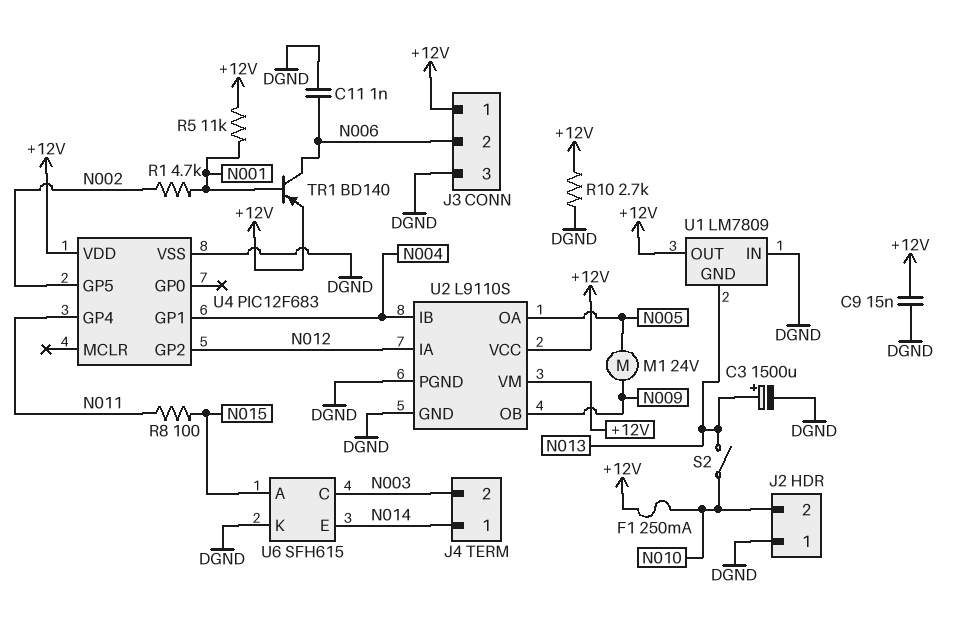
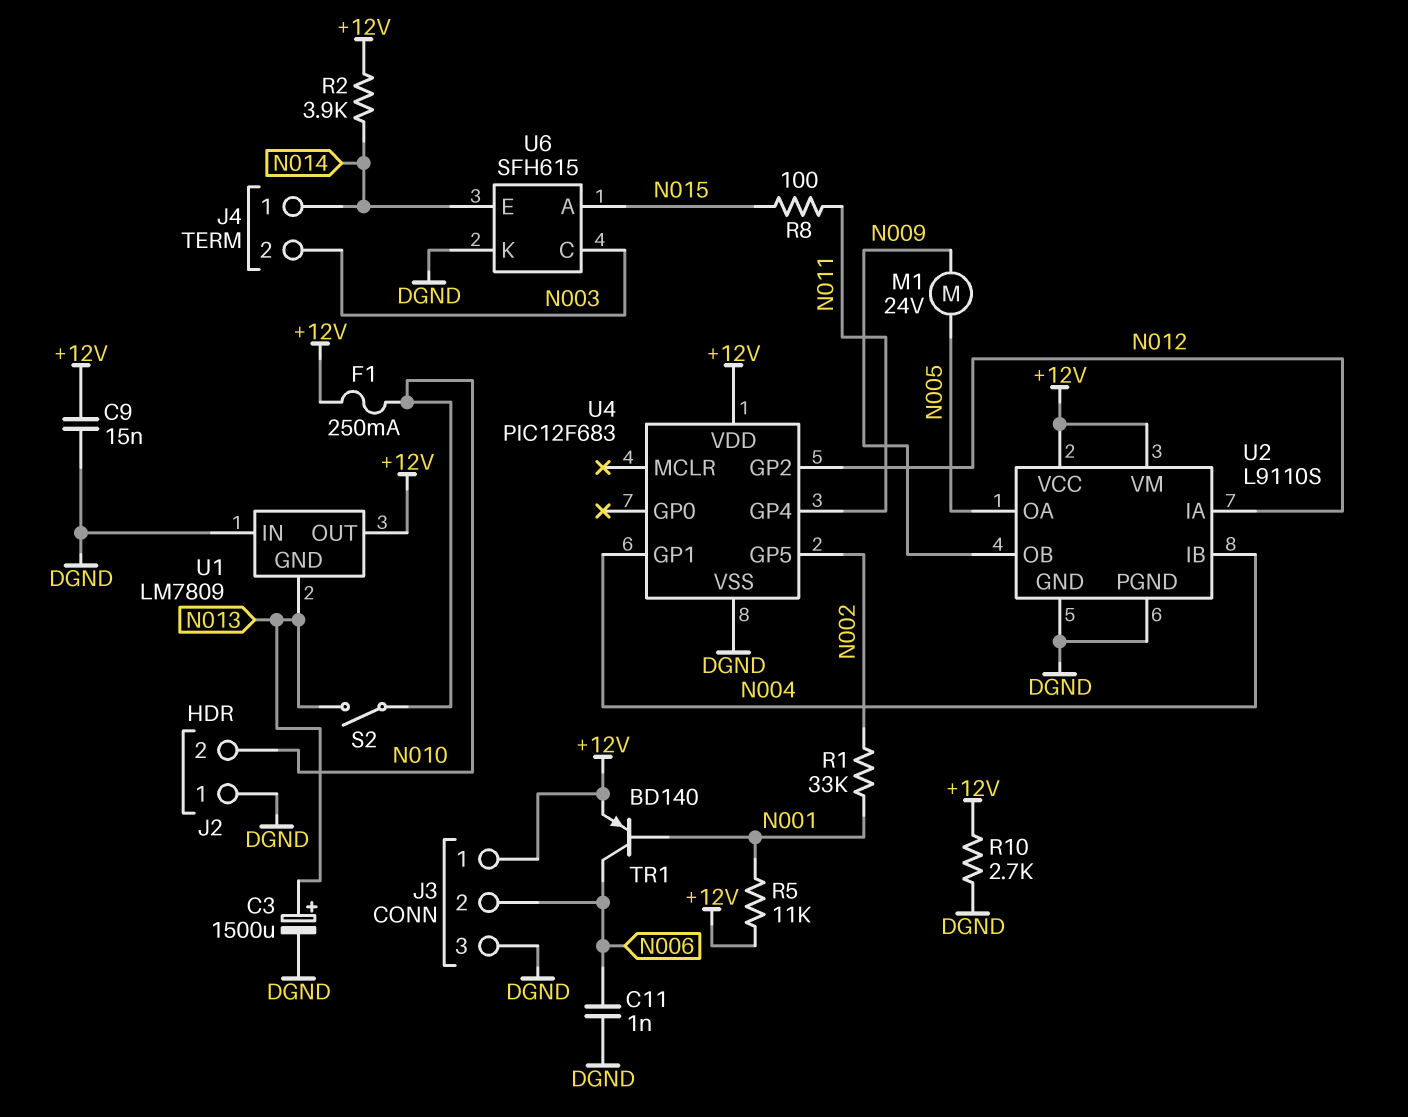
R1: 4.7k (N001, N002) -> 33k (N001, N002)
R2: none -> 3.9k (+12V, N014)

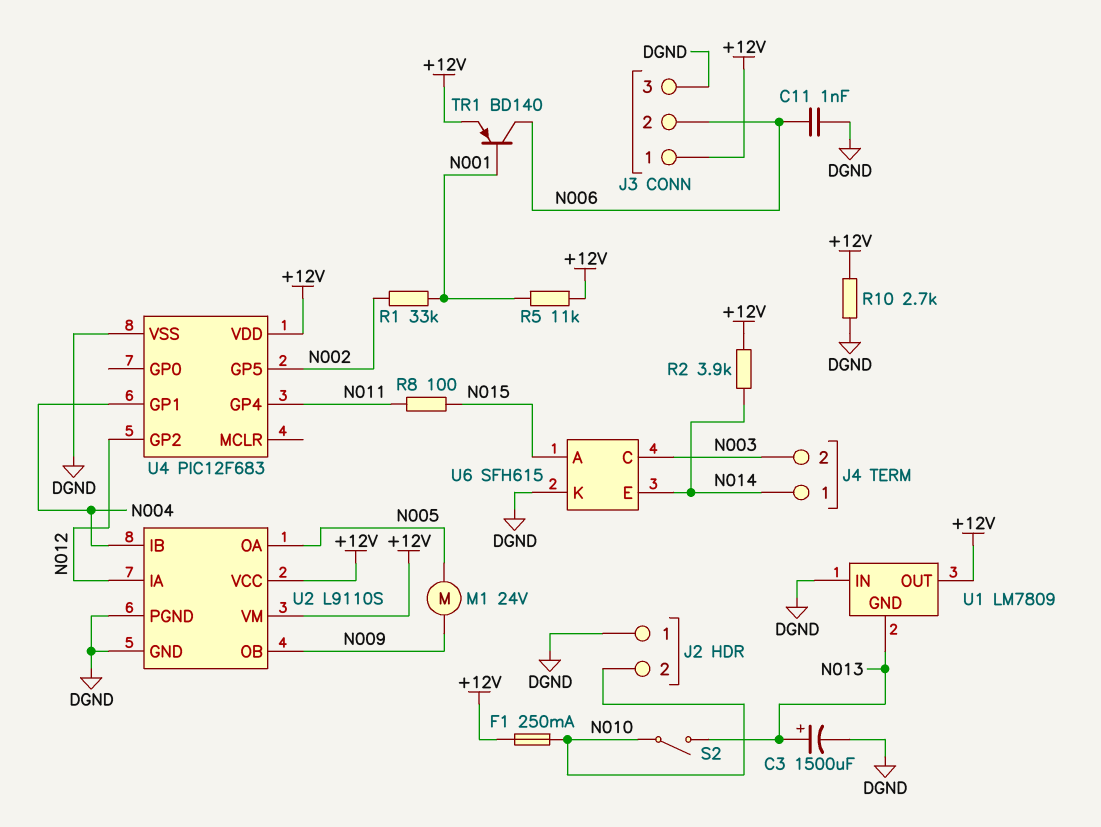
C9: 15nF (+12V, DGND) -> none

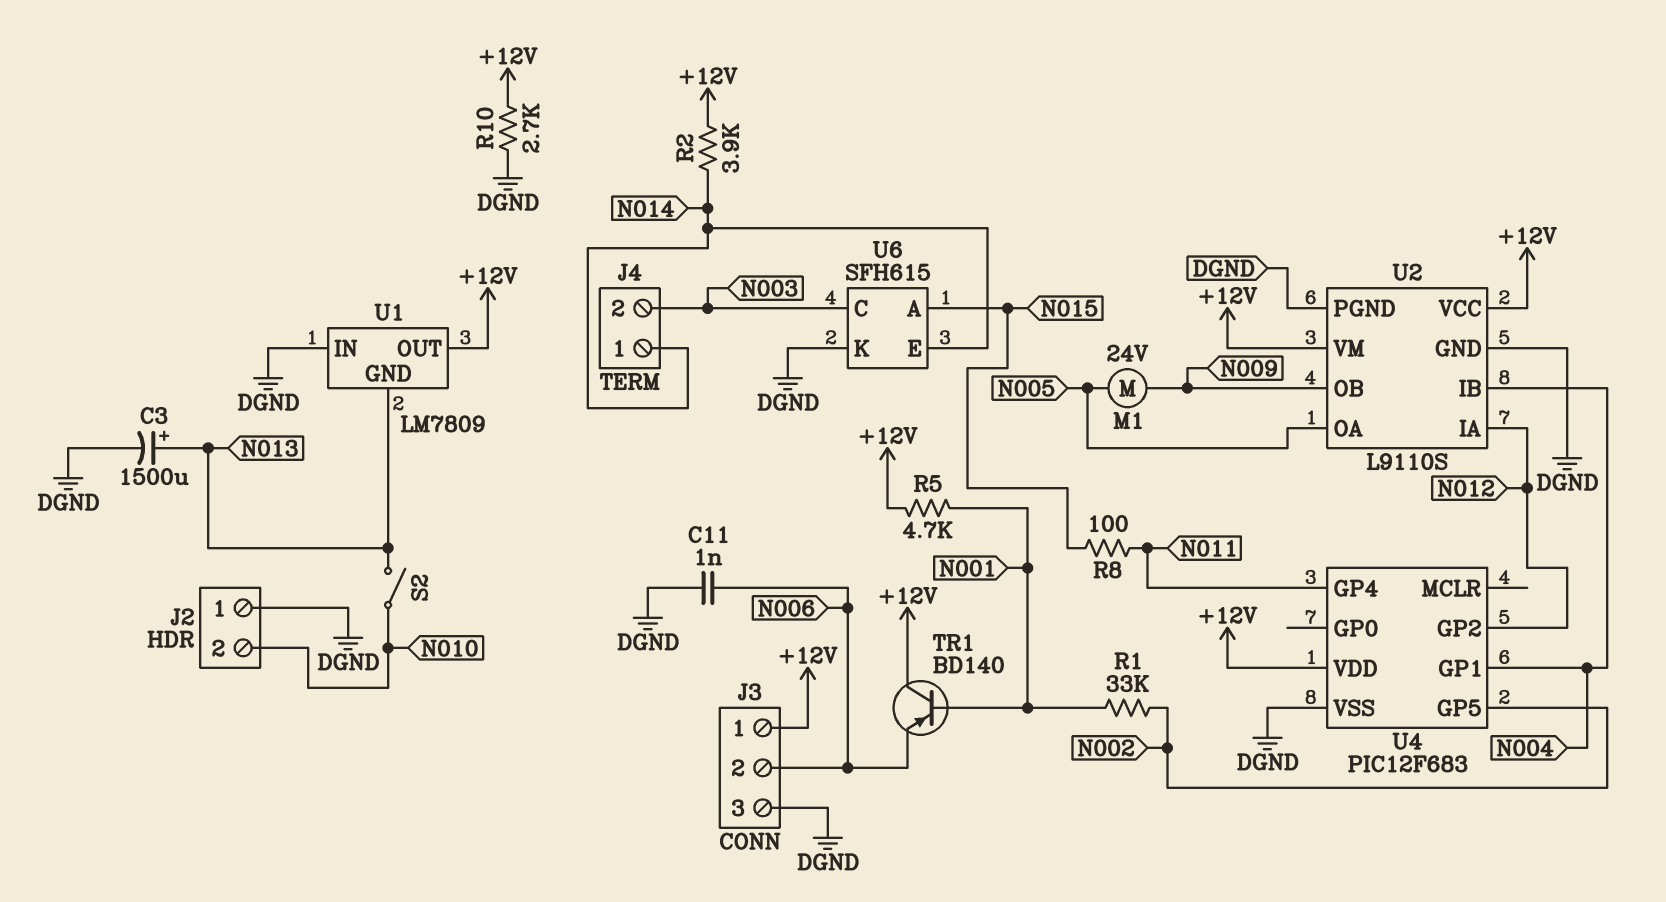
F1: 250mA (+12V, N010) -> none
R5: 11k (+12V, N001) -> 4.7k (+12V, N001)
TR1: PNP BD140 (B N001, C N006, E +12V) -> PNP BD140 (B N001, C +12V, E N006)

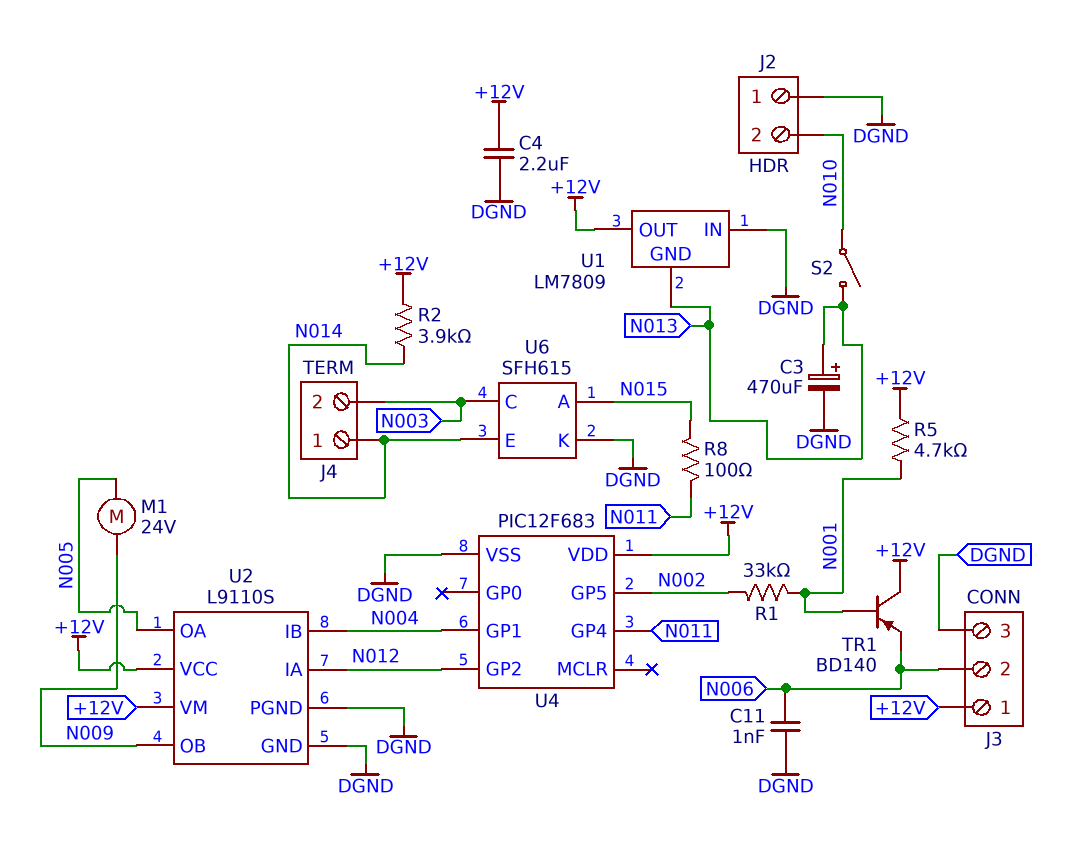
C3: 1500uF (plus N013, minus DGND) -> 470uF (plus N013, minus DGND)
C4: none -> 2.2uF (+12V, DGND)
R10: 2.7k (+12V, DGND) -> none

